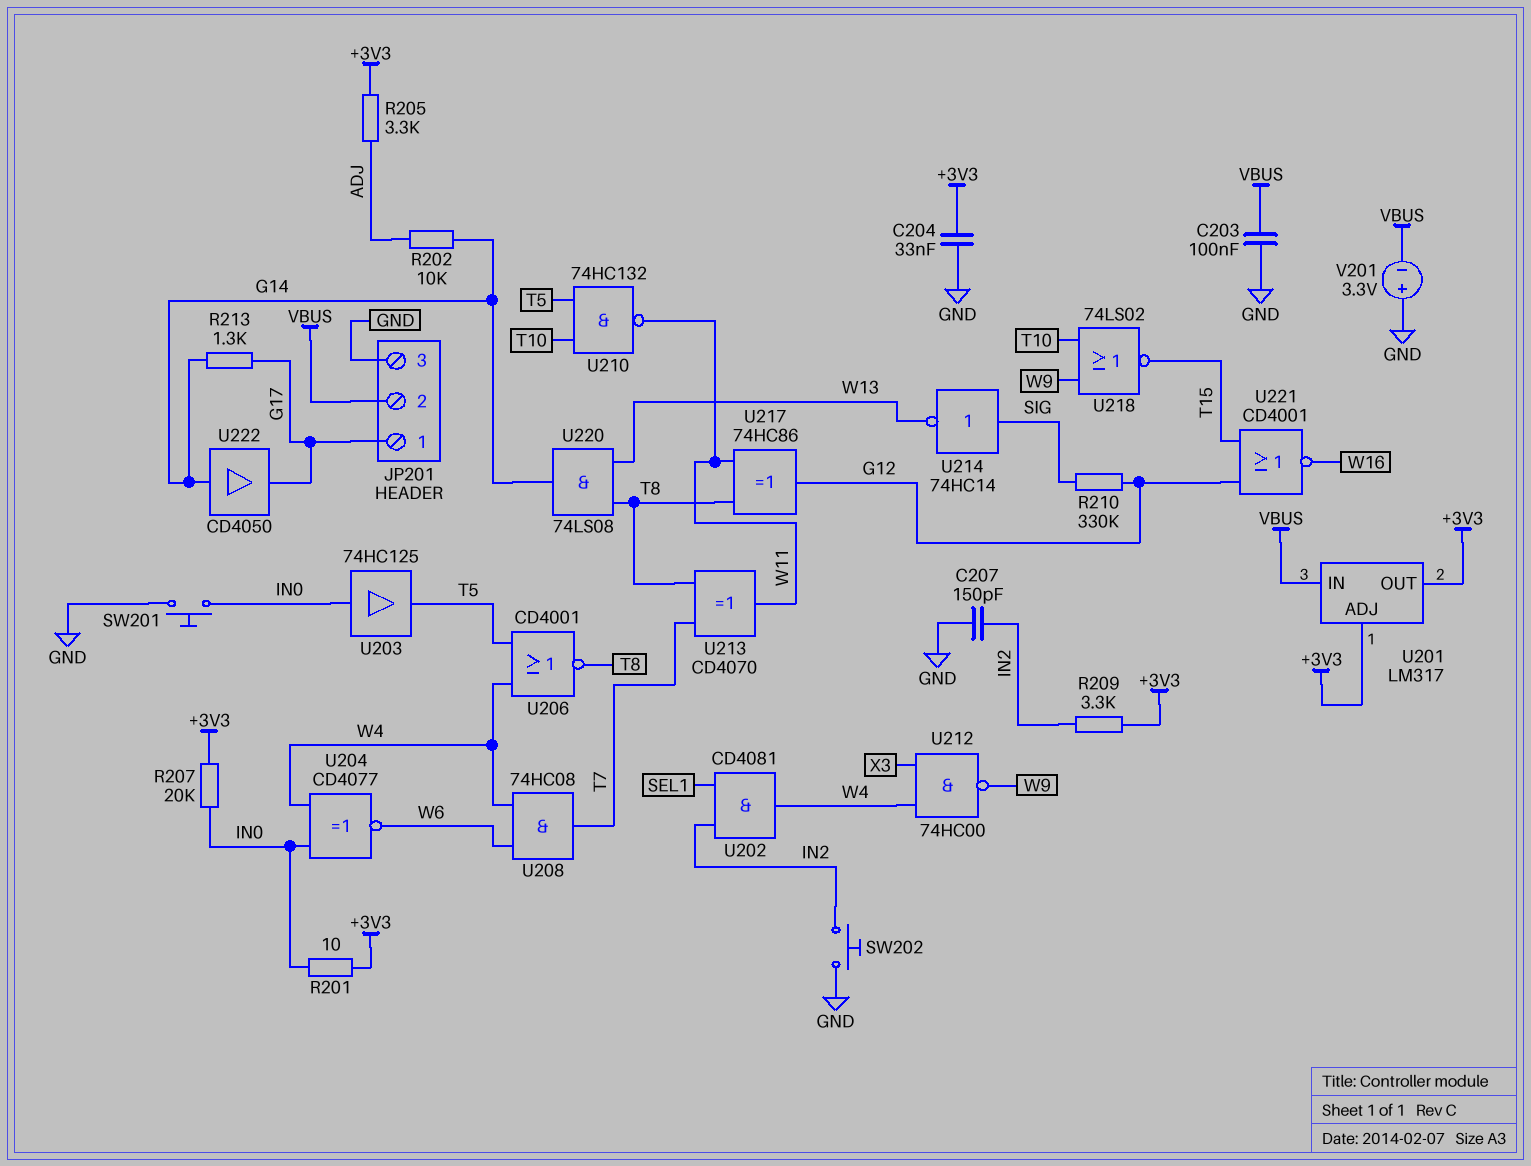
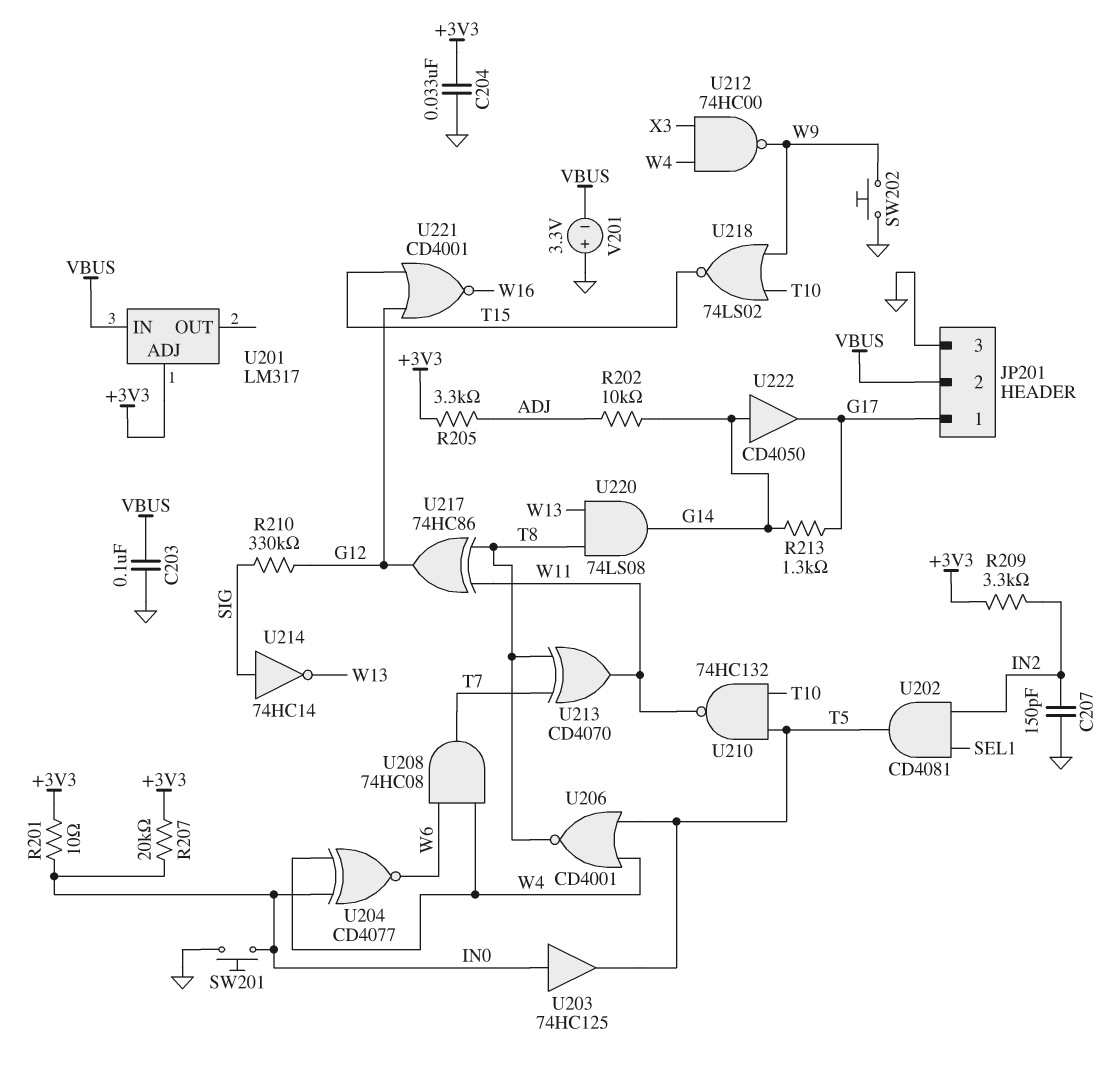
SW202: button (GND, IN2) -> button (GND, W9)
U201 pin OUT: +3V3 -> none
U202: AND CD4081 (in IN2, in SEL1, out W4) -> AND CD4081 (in IN2, in SEL1, out T5)

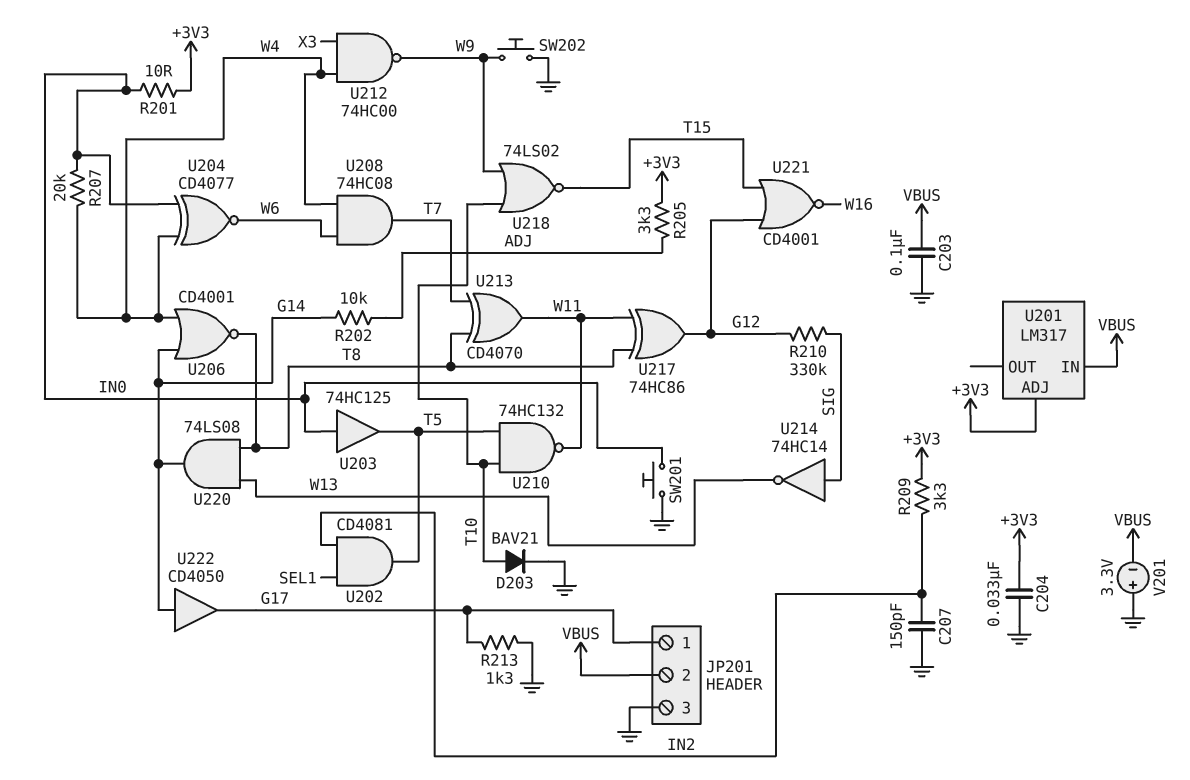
D203: none -> diode BAV21 (A T10, K GND)
R207: 20k (+3V3, IN0) -> 20k (IN0, W4)
R213: 1.3k (G14, G17) -> 1.3k (G17, GND)
U206: NOR CD4001 (in T5, in W4, out T8) -> NOR CD4001 (in G14, in W4, out T8)

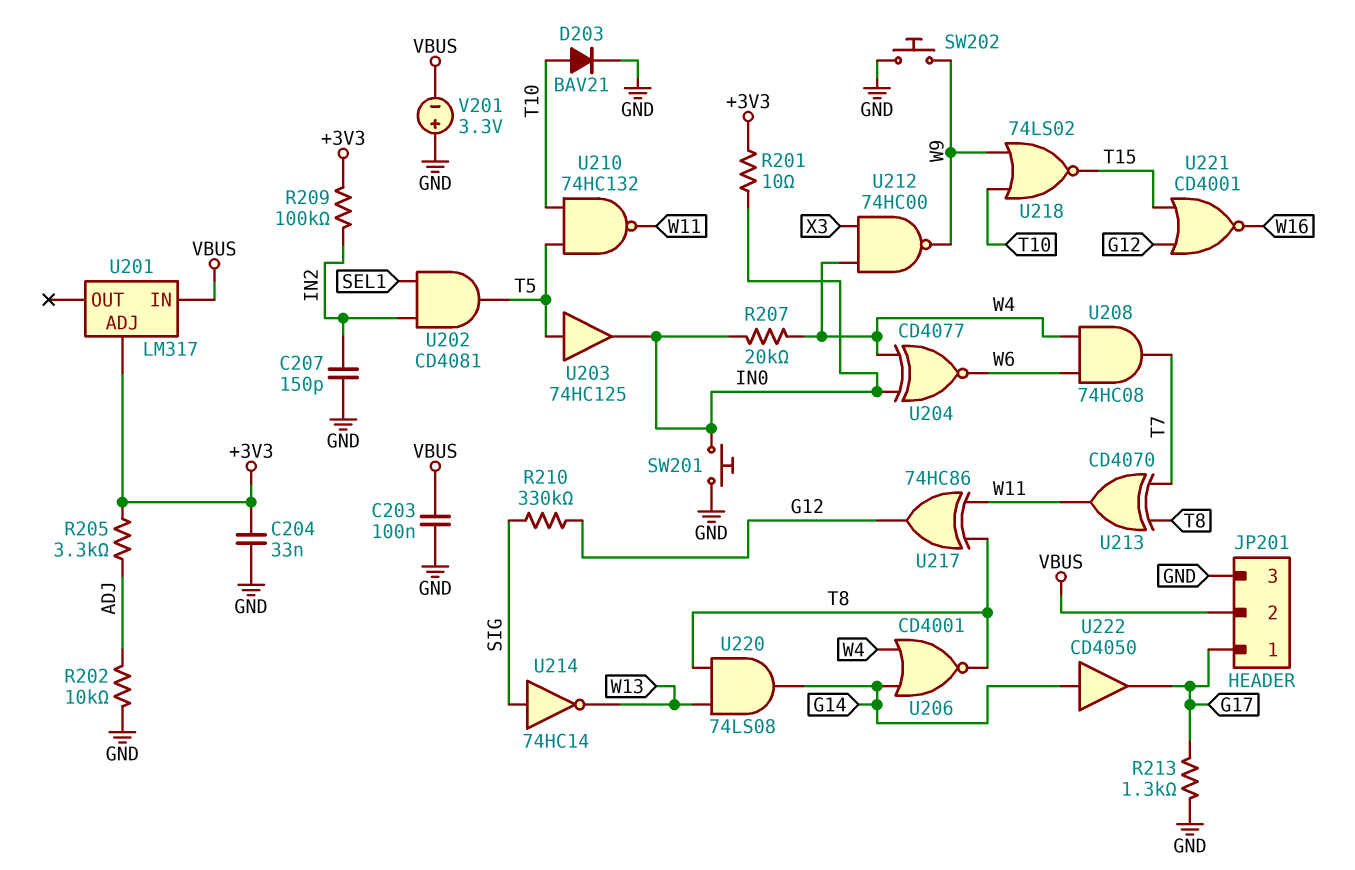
R202: 10k (ADJ, G14) -> 10k (ADJ, GND)
R209: 3.3k (+3V3, IN2) -> 100k (+3V3, IN2)
U203: buffer 74HC125 (in IN0, out T5) -> buffer 74HC125 (in T5, out IN0)

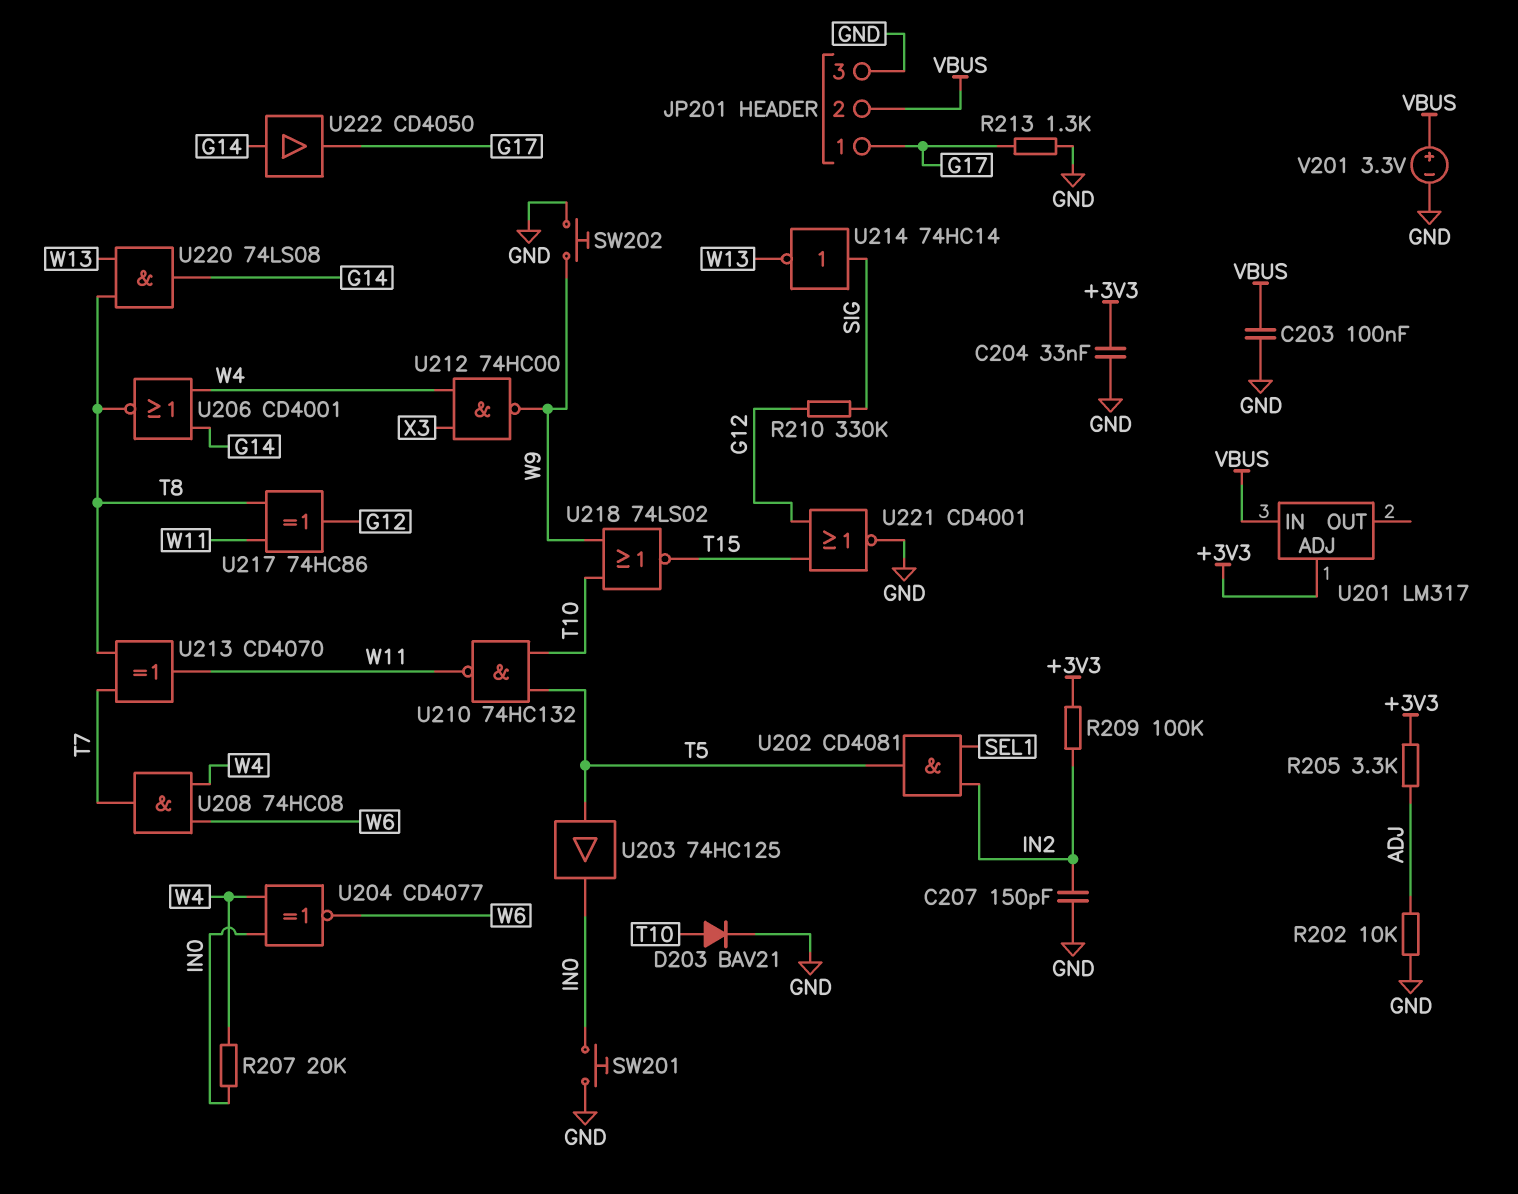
R201: 10 (+3V3, IN0) -> none
U221: NOR CD4001 (in G12, in T15, out W16) -> NOR CD4001 (in G12, in T15, out GND)
V201: 3.3V (plus GND, minus VBUS) -> 3.3V (plus VBUS, minus GND)

